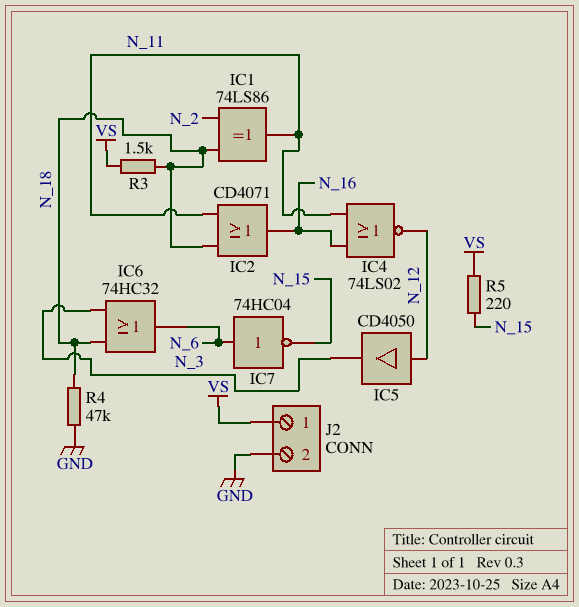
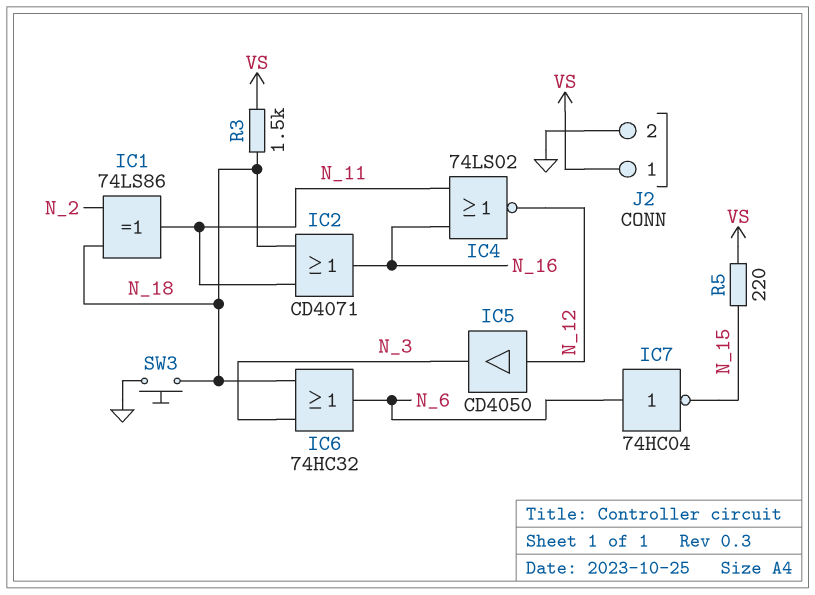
R4: 47k (GND, N_18) -> none
SW3: none -> button (GND, N_18)

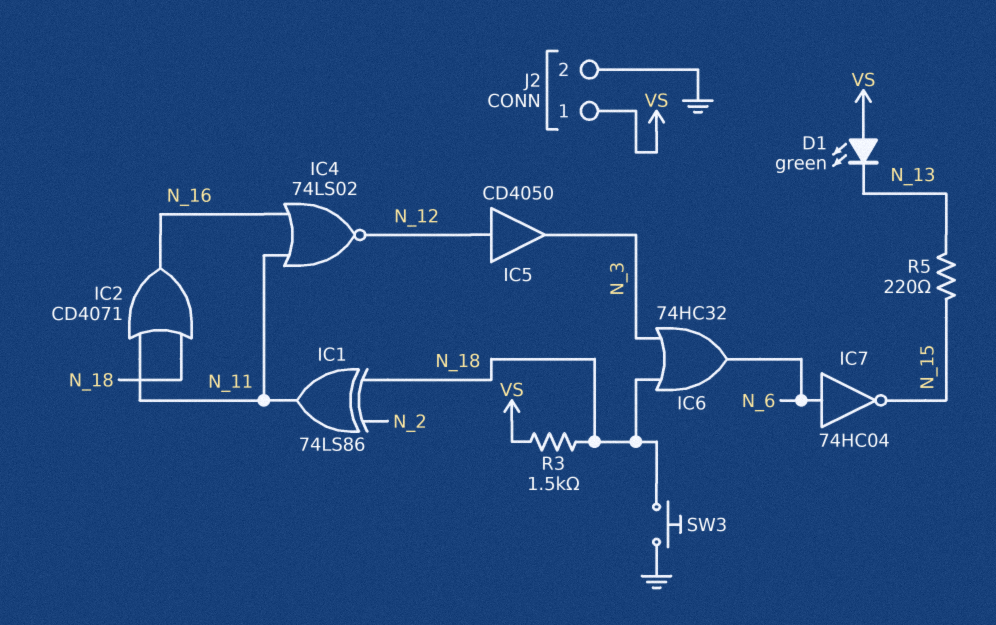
D1: none -> LED green (A VS, K N_13)
R5: 220 (N_15, VS) -> 220 (N_13, N_15)

